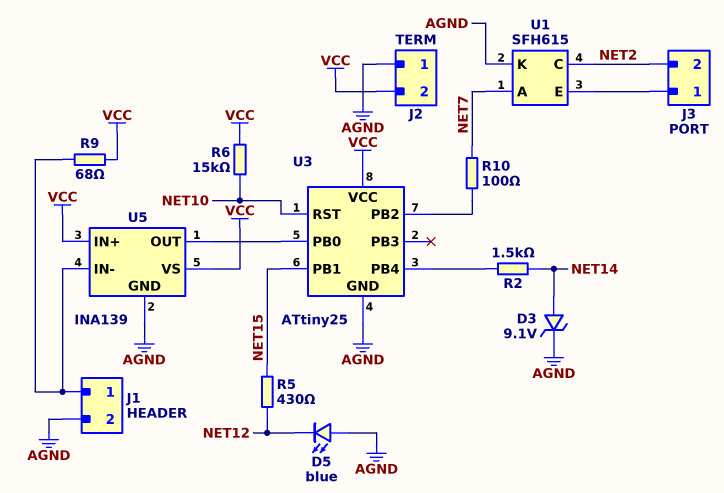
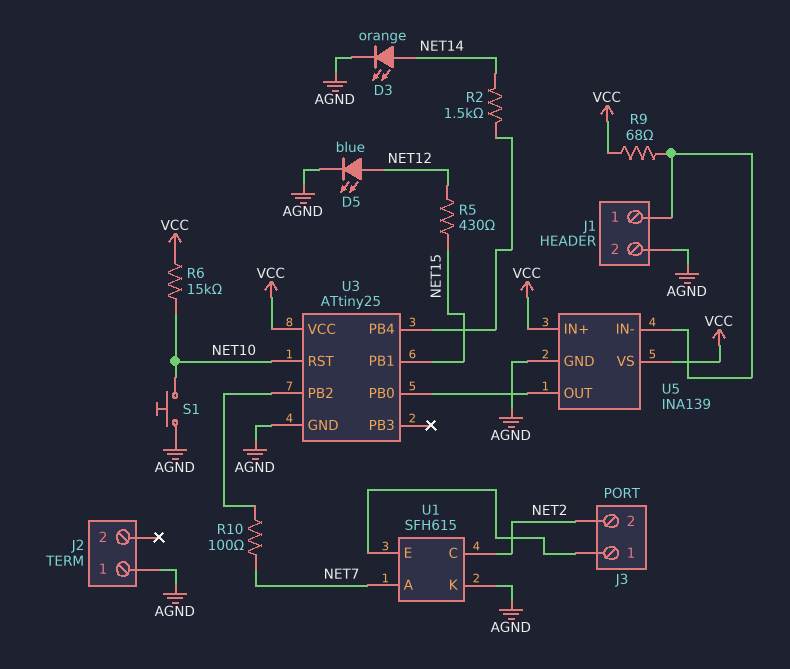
D3: zener 9.1V (A NET14, K AGND) -> LED orange (A NET14, K AGND)
D5: LED blue (A AGND, K NET12) -> LED blue (A NET12, K AGND)
J2 pin 2: VCC -> none
S1: none -> button (AGND, NET10)

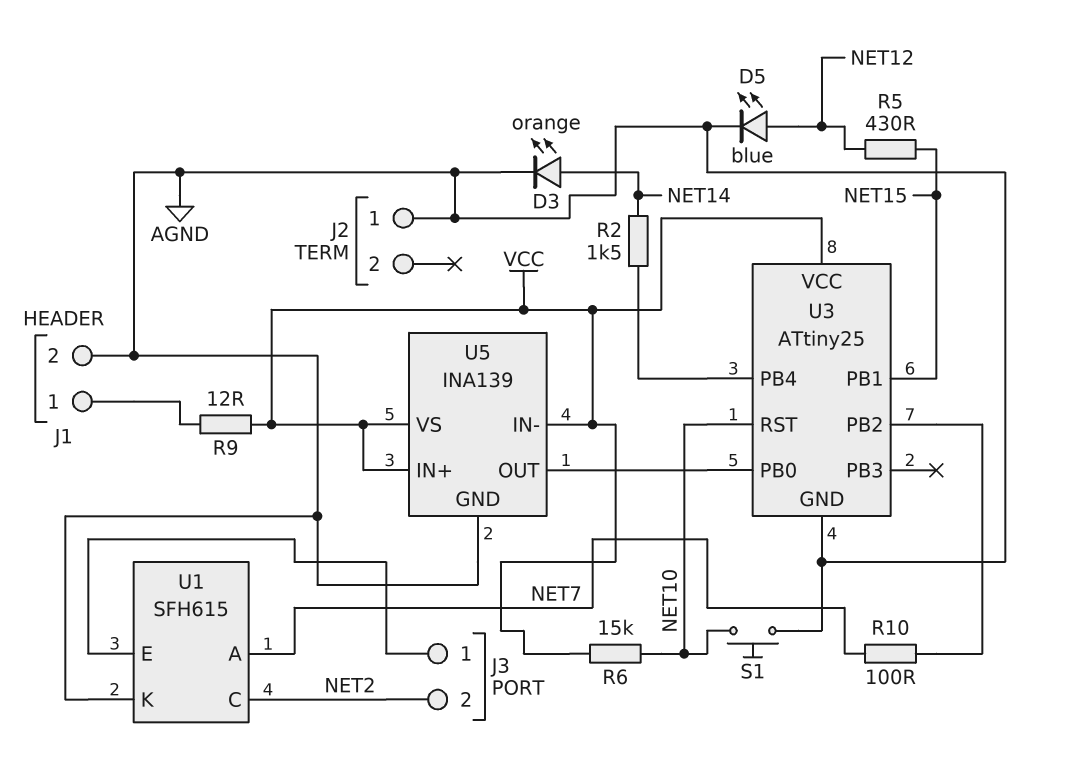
R9: 68 (J1/1, VCC) -> 12 (J1/1, VCC)
U5 pin IN-: J1/1 -> VCC

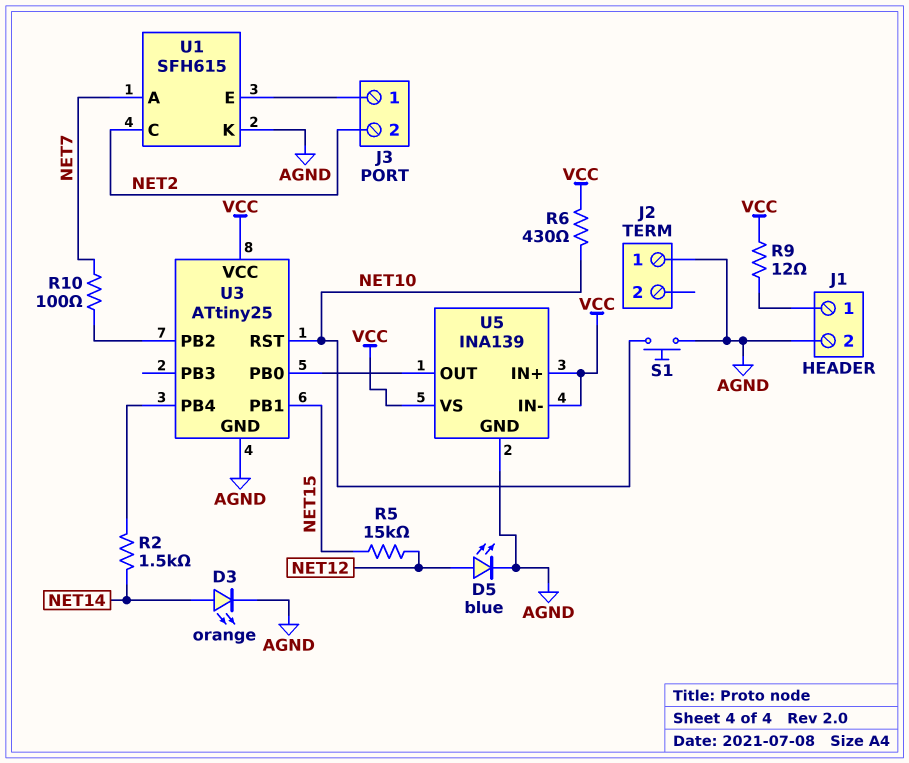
R5: 430 (NET12, NET15) -> 15k (NET12, NET15)
R6: 15k (NET10, VCC) -> 430 (NET10, VCC)

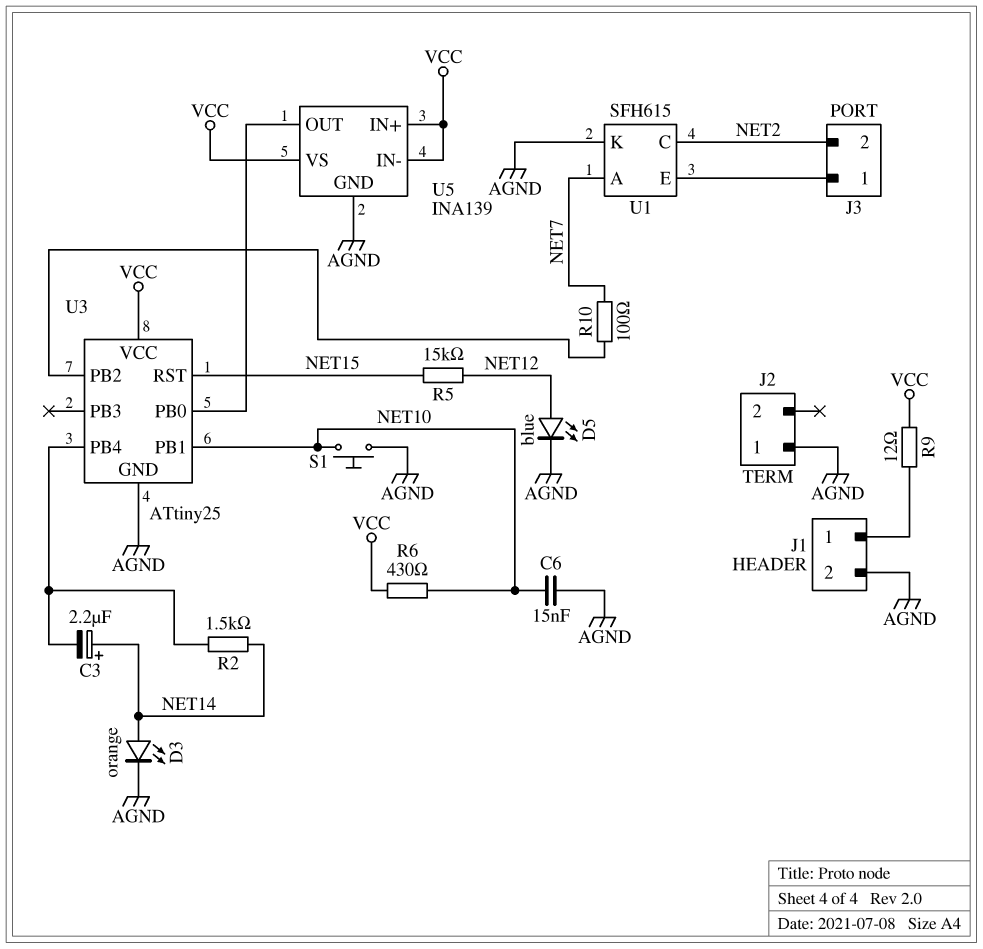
C3: none -> 2.2uF (plus NET14, minus U3/PB4)
C6: none -> 15nF (AGND, NET10)
U3 pin PB1: NET15 -> NET10
U3 pin RST: NET10 -> NET15

